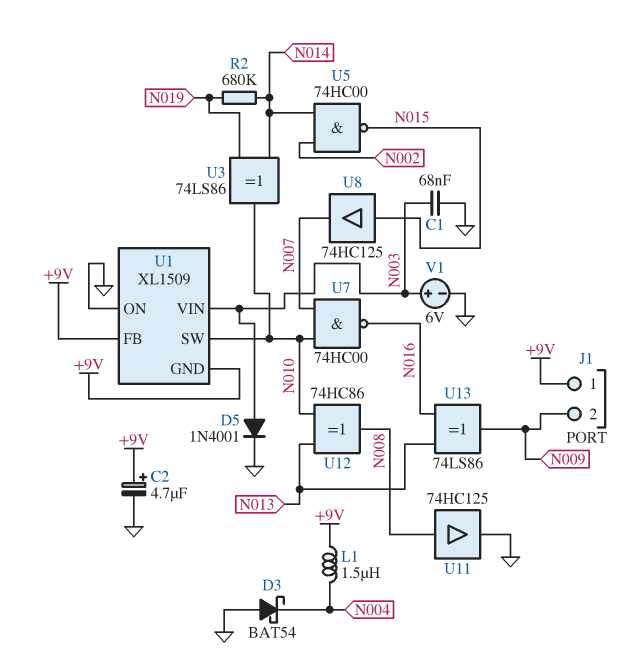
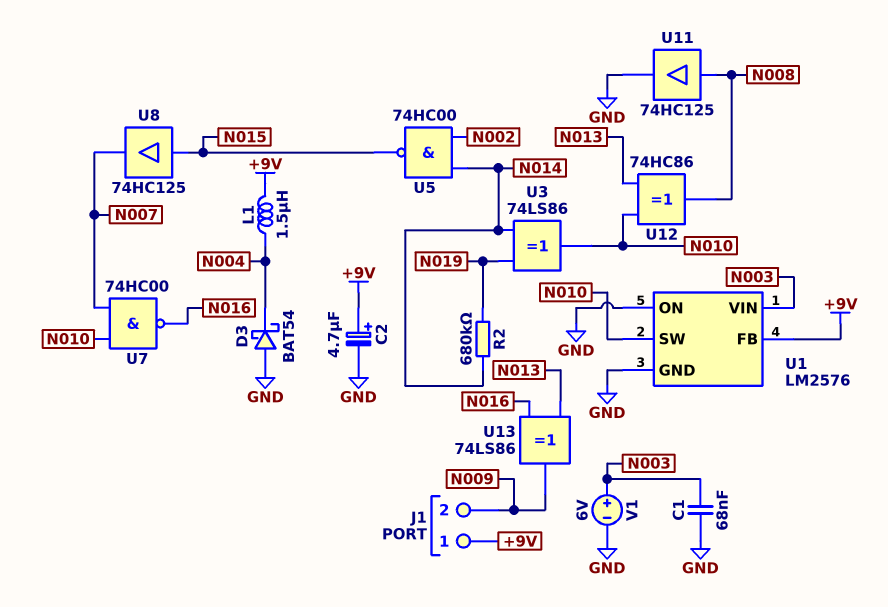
D5: diode 1N4001 (A N003, K GND) -> none
U1: XL1509 -> LM2576
U1 pin GND: +9V -> GND

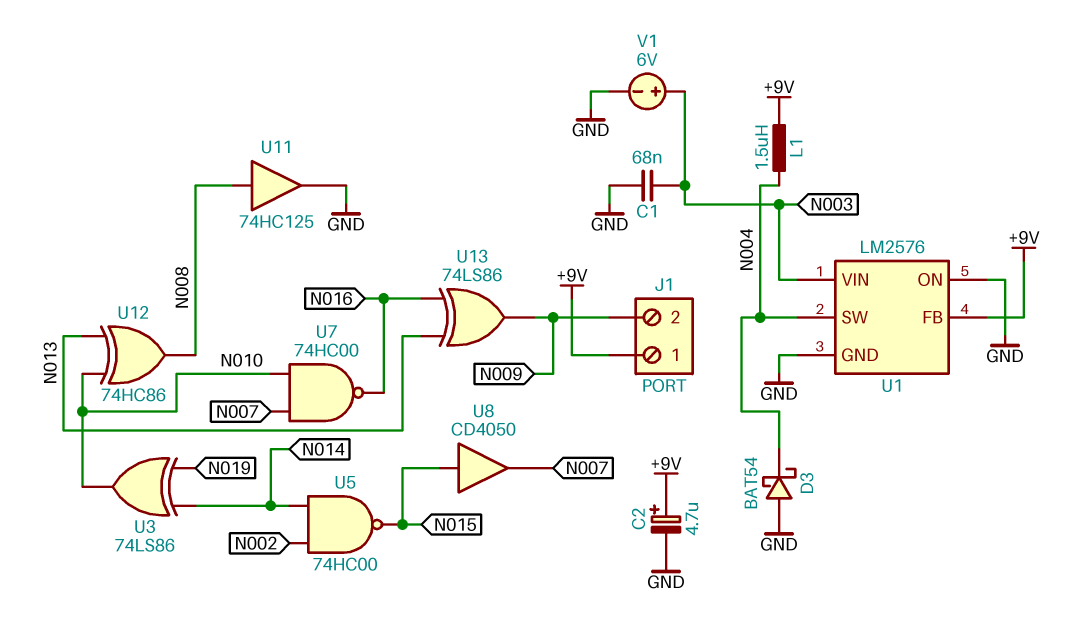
R2: 680k (N014, N019) -> none
U1 pin SW: N010 -> N004
U8: buffer 74HC125 (in N015, out N007) -> buffer CD4050 (in N015, out N007)

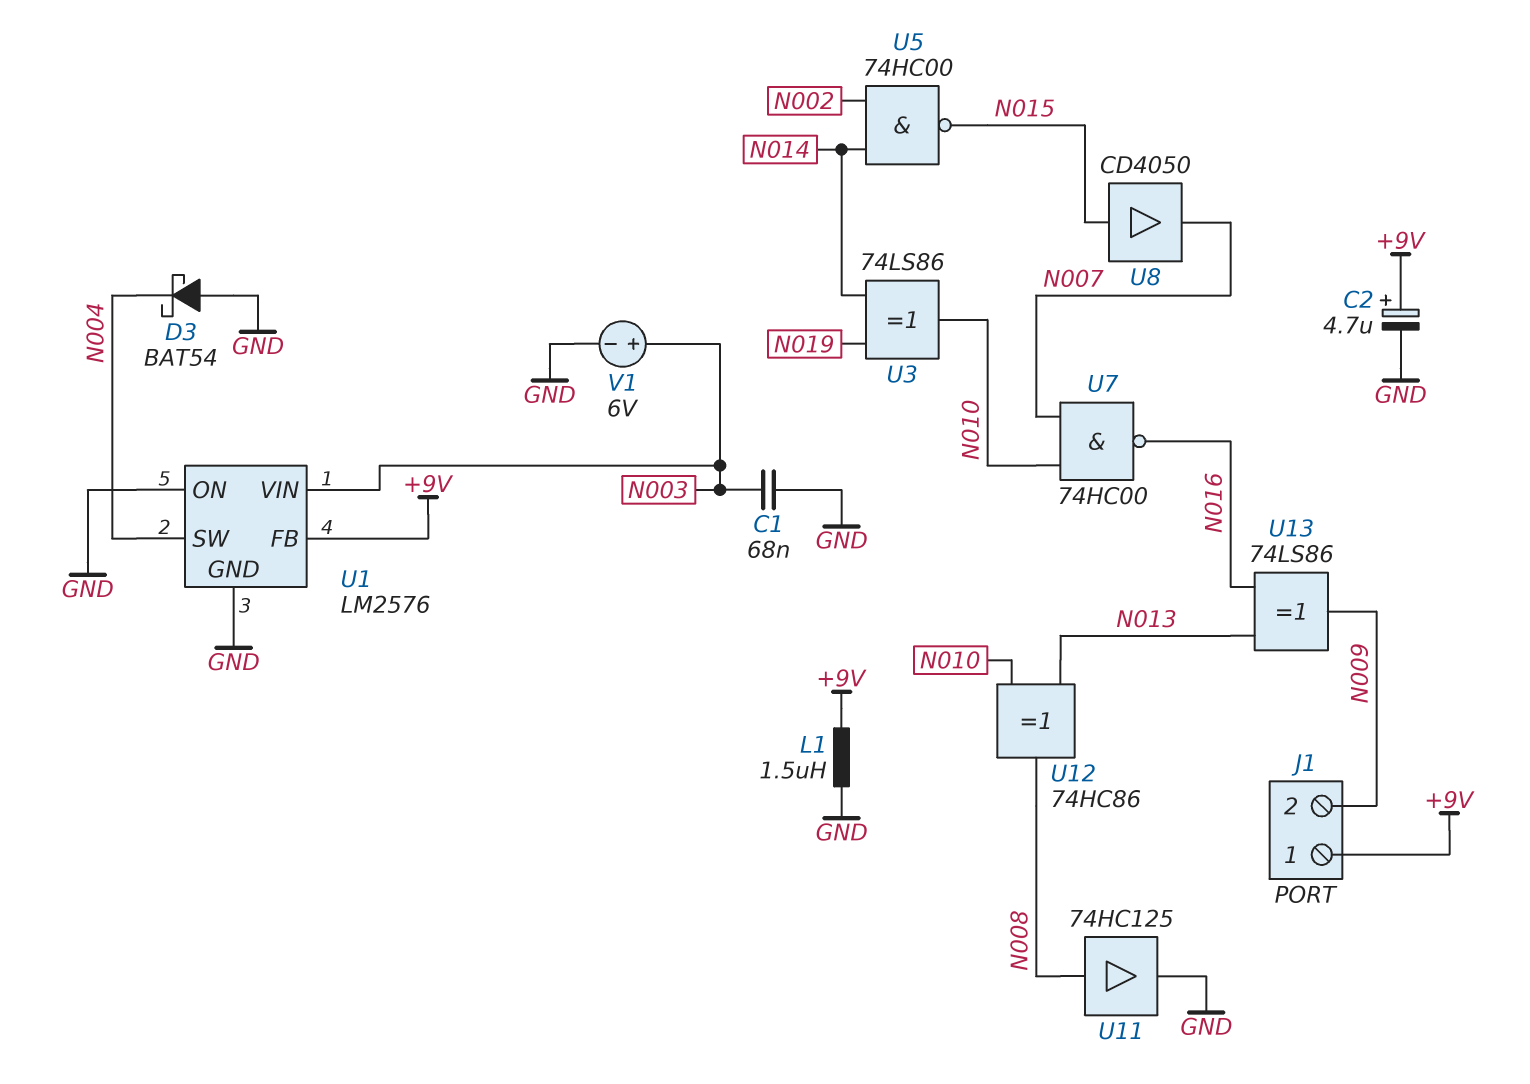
L1: 1.5uH (+9V, N004) -> 1.5uH (+9V, GND)

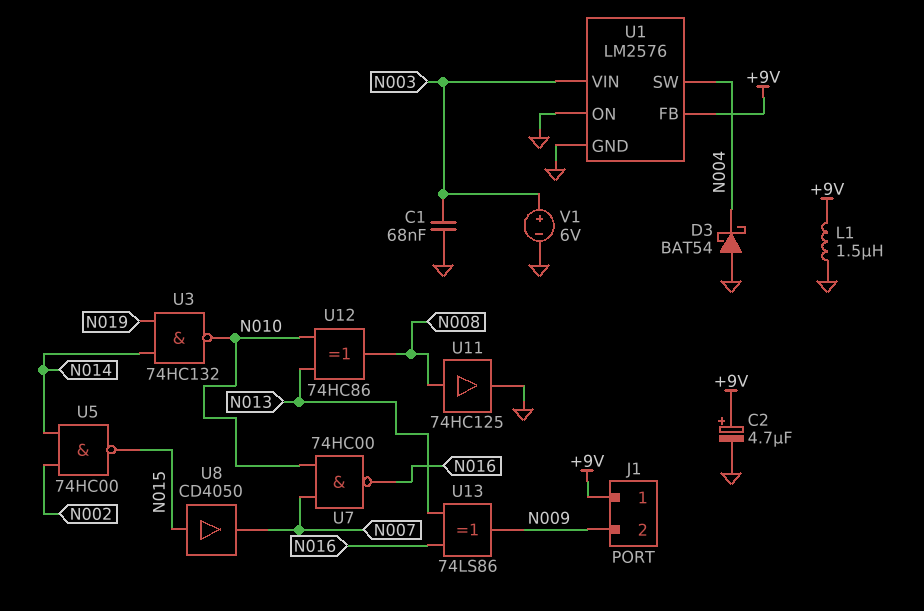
U3: XOR 74LS86 (in N014, in N019, out N010) -> NAND 74HC132 (in N014, in N019, out N010)

